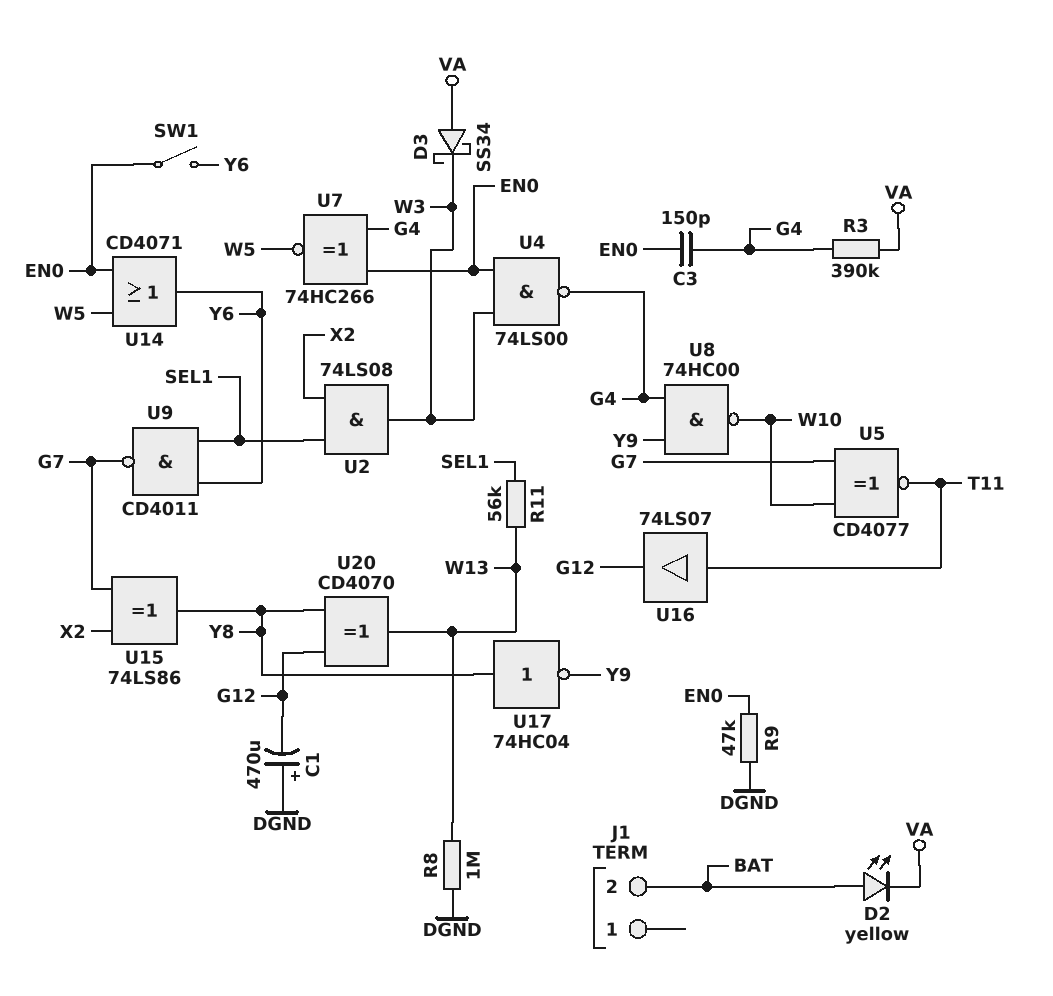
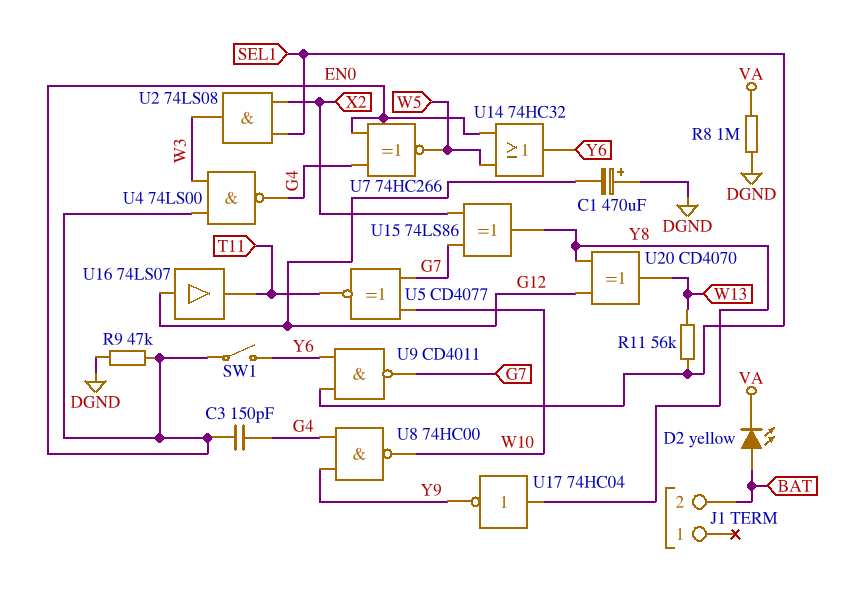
D3: schottky SS34 (A VA, K W3) -> none
R3: 390k (G4, VA) -> none
R8: 1M (DGND, W13) -> 1M (DGND, VA)
U14: OR CD4071 (in EN0, in W5, out Y6) -> OR 74HC32 (in EN0, in W5, out Y6)
U16: buffer 74LS07 (in T11, out G12) -> buffer 74LS07 (in G12, out T11)

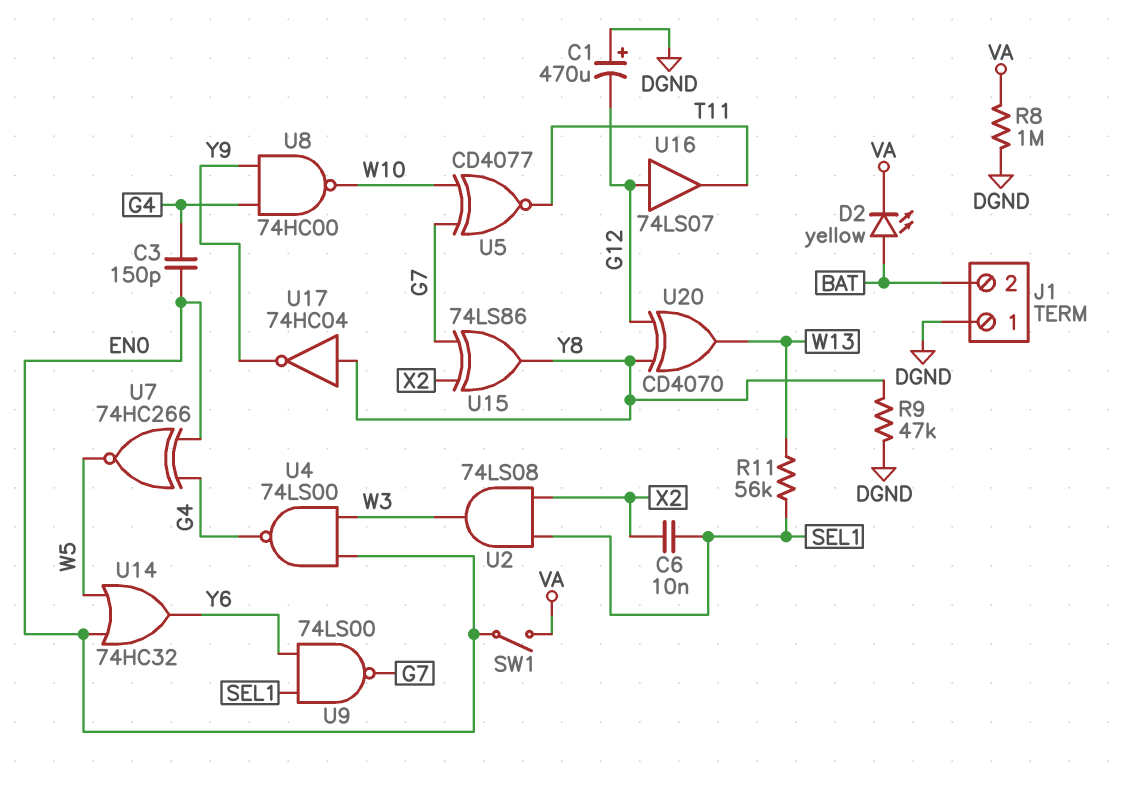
C6: none -> 10nF (SEL1, X2)
J1 pin 1: none -> DGND
R9: 47k (DGND, EN0) -> 47k (DGND, Y8)
SW1: switch (EN0, Y6) -> switch (EN0, VA)
U9: NAND CD4011 (in SEL1, in Y6, out G7) -> NAND 74LS00 (in SEL1, in Y6, out G7)

